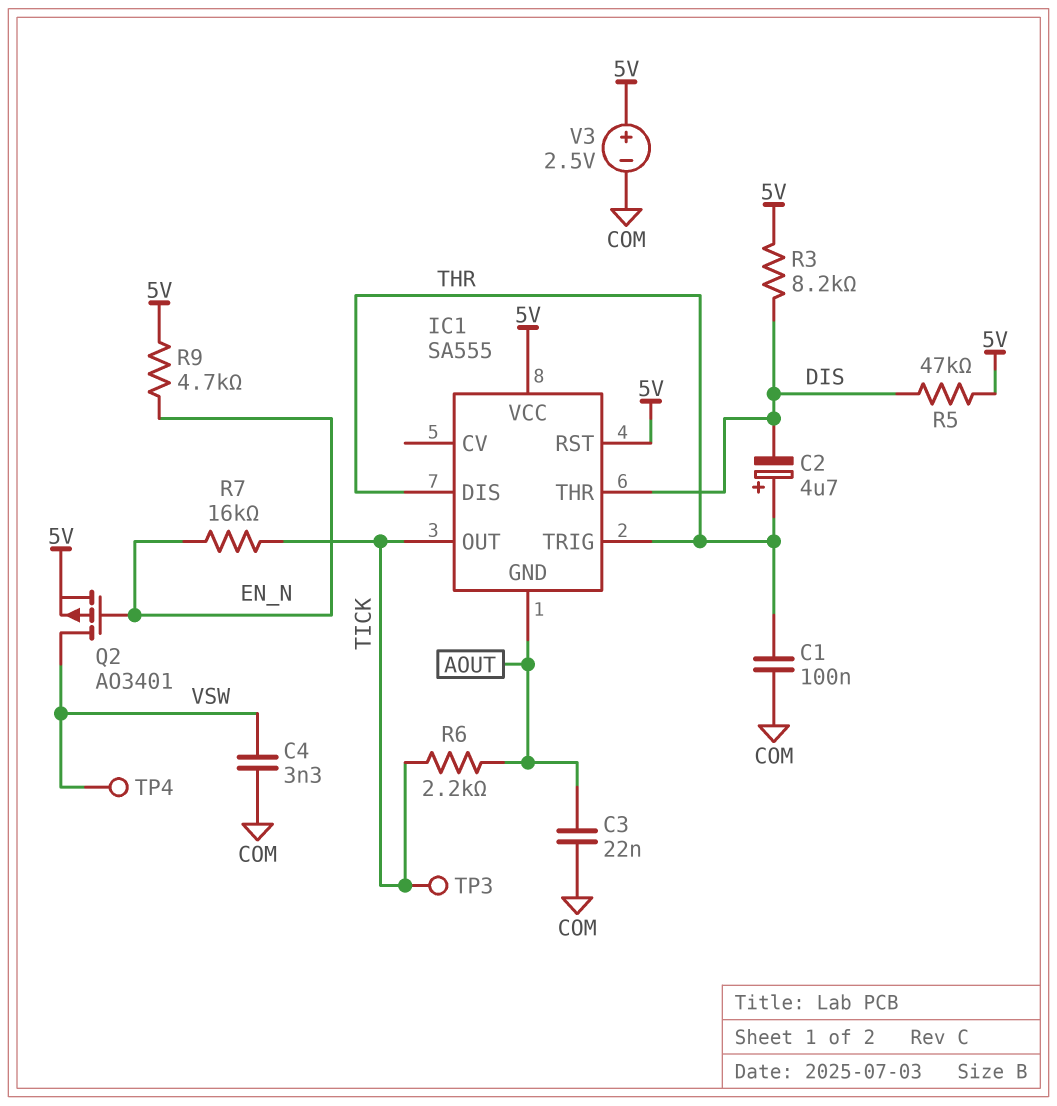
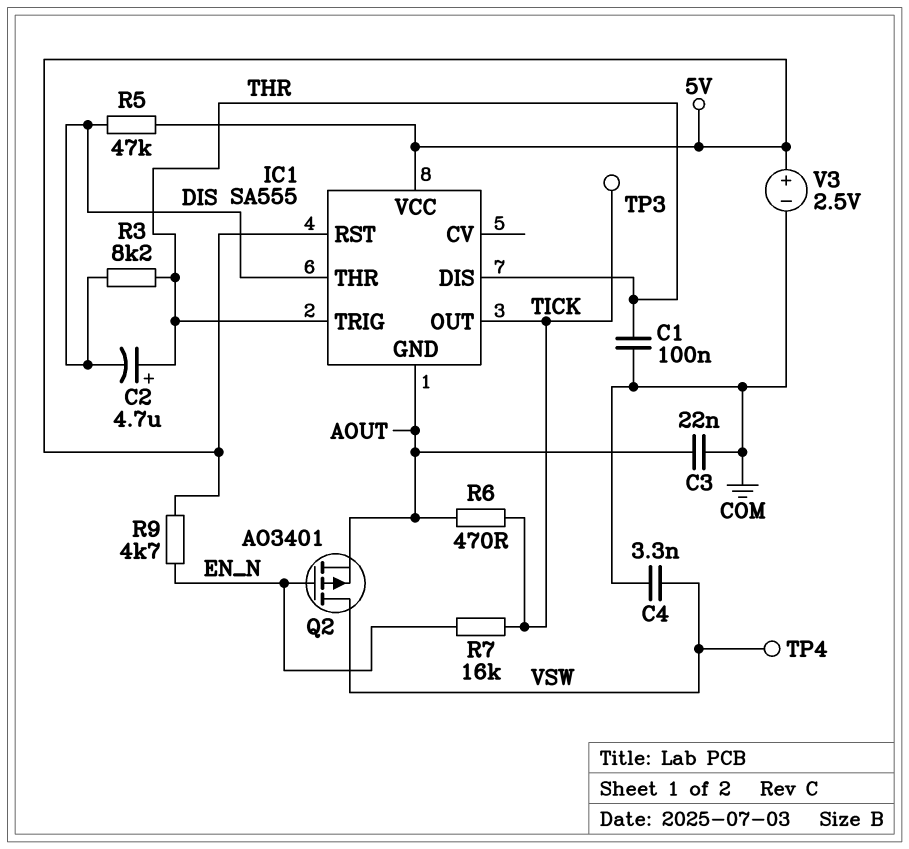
Q2: PMOS AO3401 (G EN_N, D VSW, S 5V) -> PMOS AO3401 (G EN_N, D VSW, S AOUT)
R3: 8.2k (5V, DIS) -> 8.2k (DIS, THR)
R6: 2.2k (AOUT, TICK) -> 470 (AOUT, TICK)

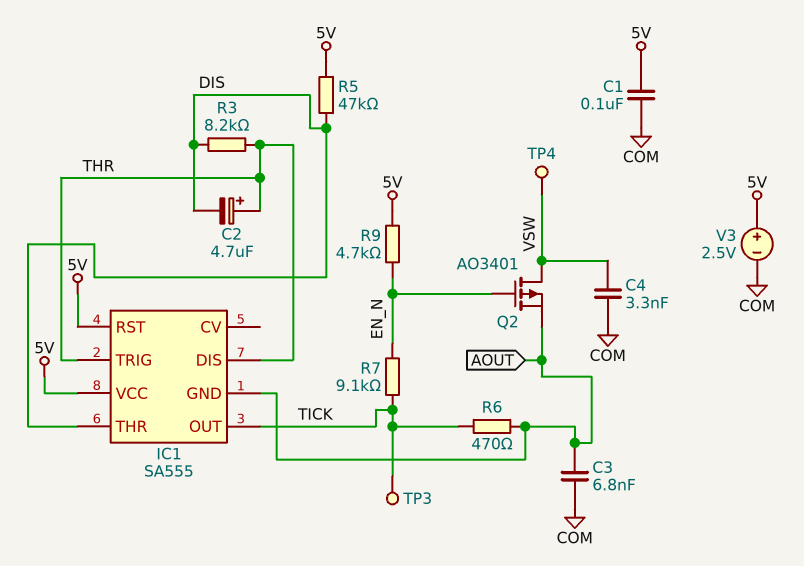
C1: 100nF (COM, THR) -> 100nF (5V, COM)
C3: 22nF (AOUT, COM) -> 6.8nF (AOUT, COM)
R7: 16k (EN_N, TICK) -> 9.1k (EN_N, TICK)

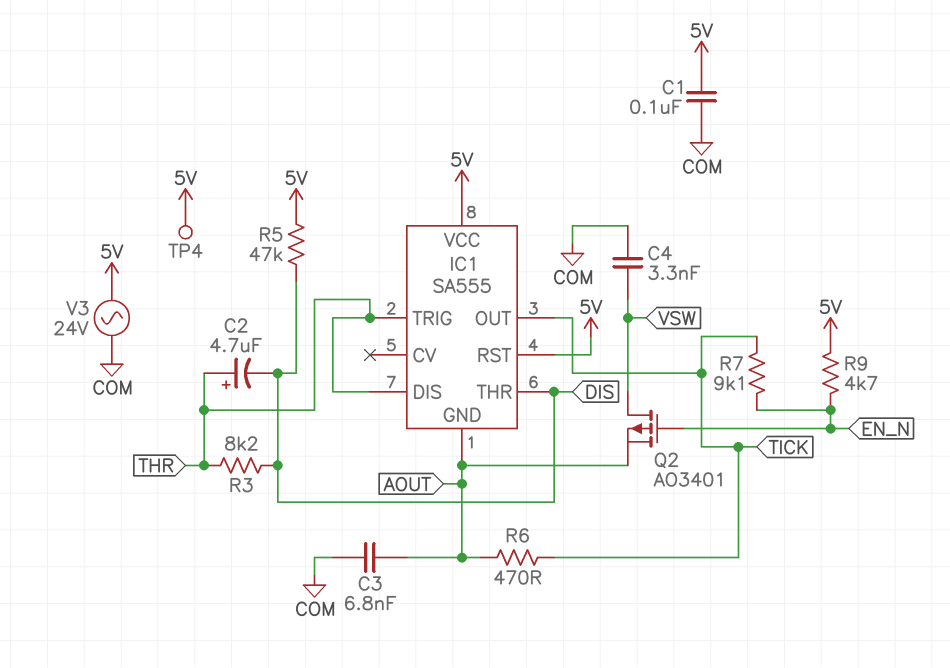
TP3: test point (TICK) -> none
TP4: test point (VSW) -> test point (5V)
V3: 2.5V (plus 5V, minus COM) -> AC 24V (5V, COM)

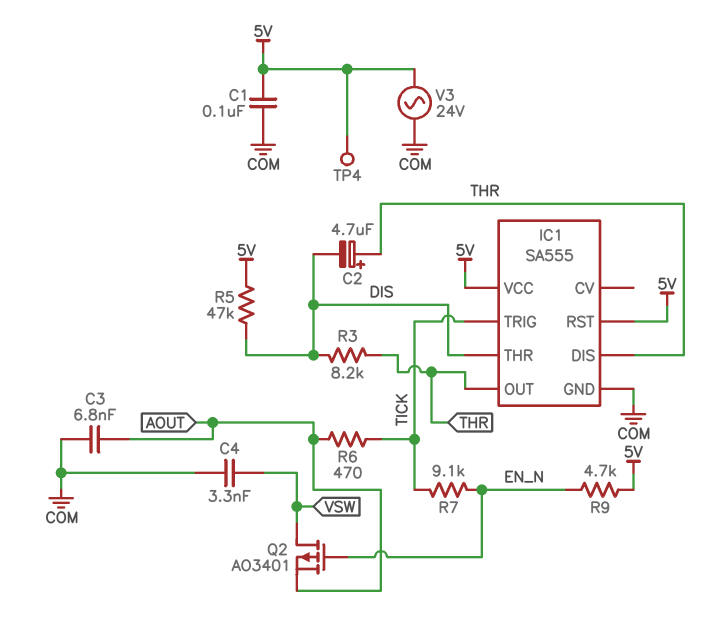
IC1 pin GND: AOUT -> COM
IC1 pin OUT: TICK -> THR
IC1 pin TRIG: THR -> TICK

